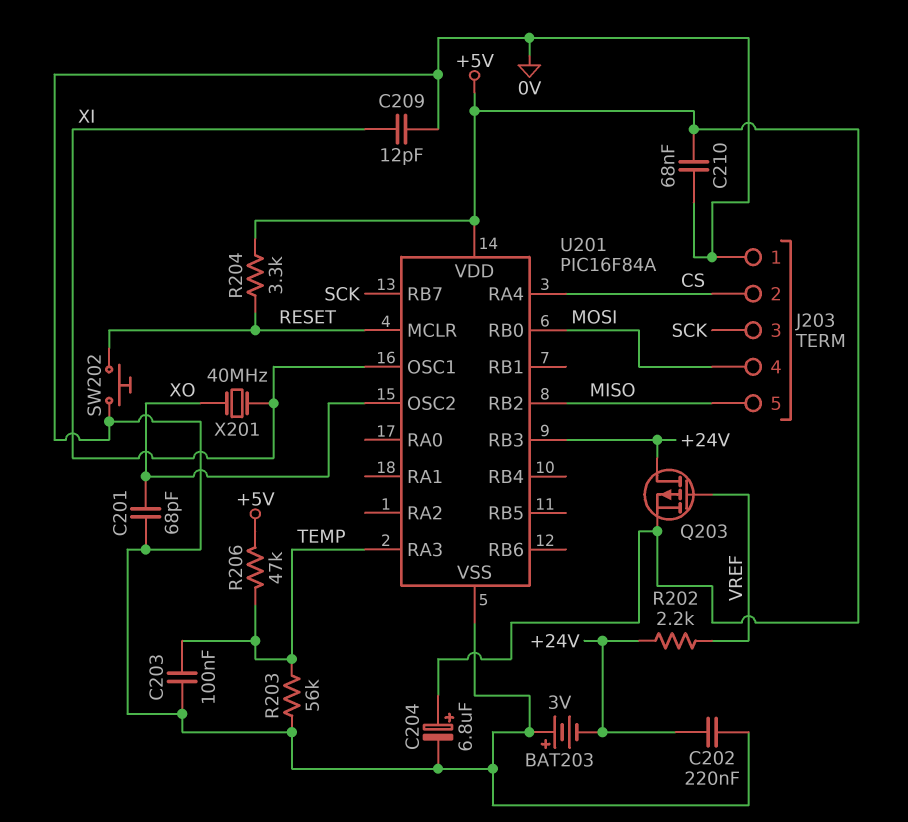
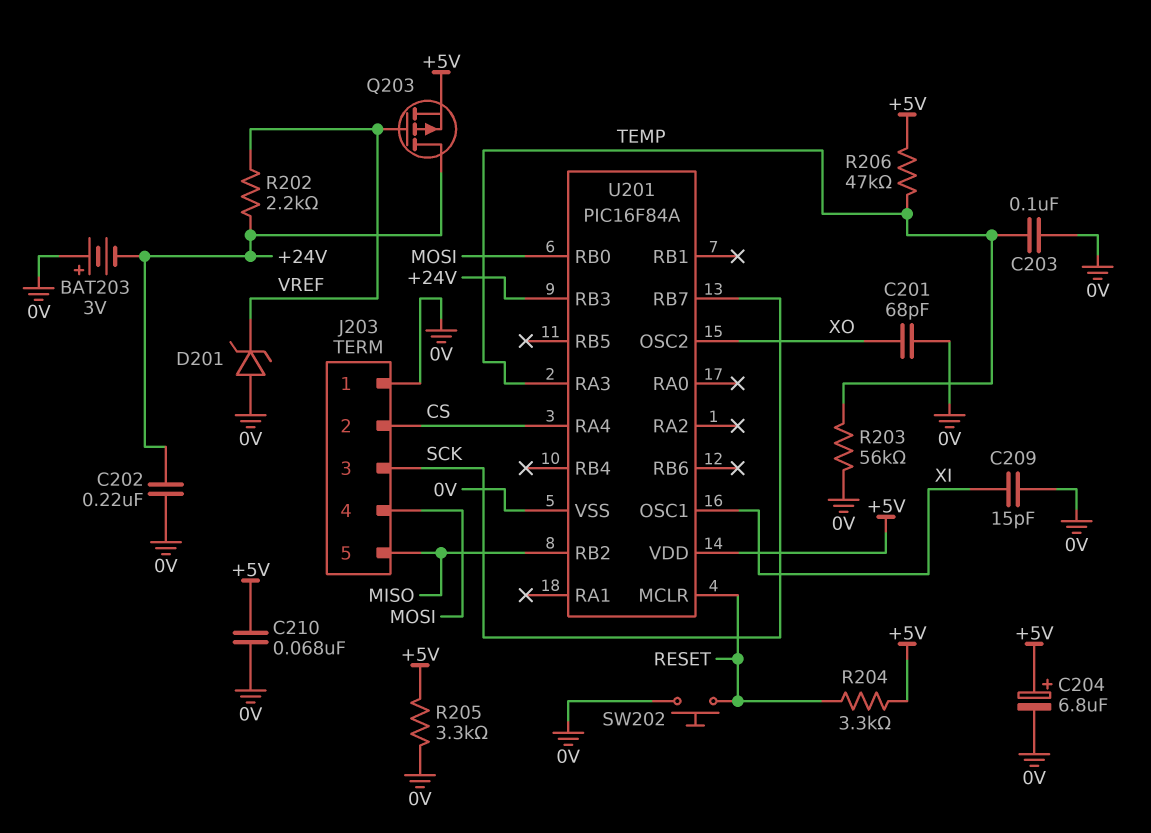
C209: 12pF (0V, XI) -> 15pF (0V, XI)
D201: none -> zener (A 0V, K VREF)
R205: none -> 3.3k (+5V, 0V)
X201: 40MHz (XI, XO) -> none

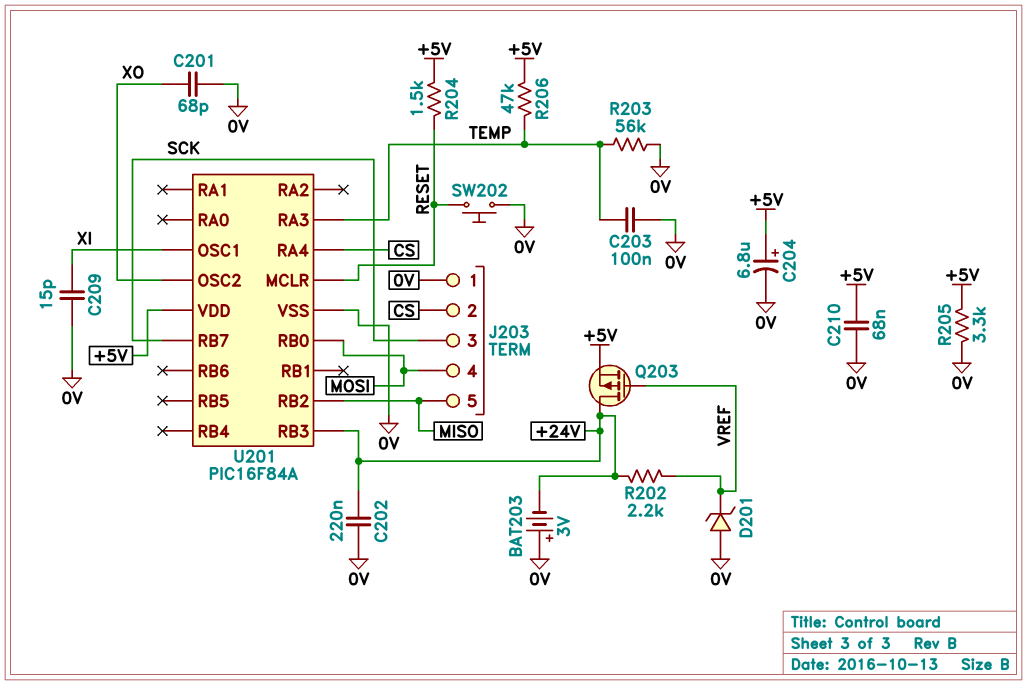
R204: 3.3k (+5V, RESET) -> 1.5k (+5V, RESET)

